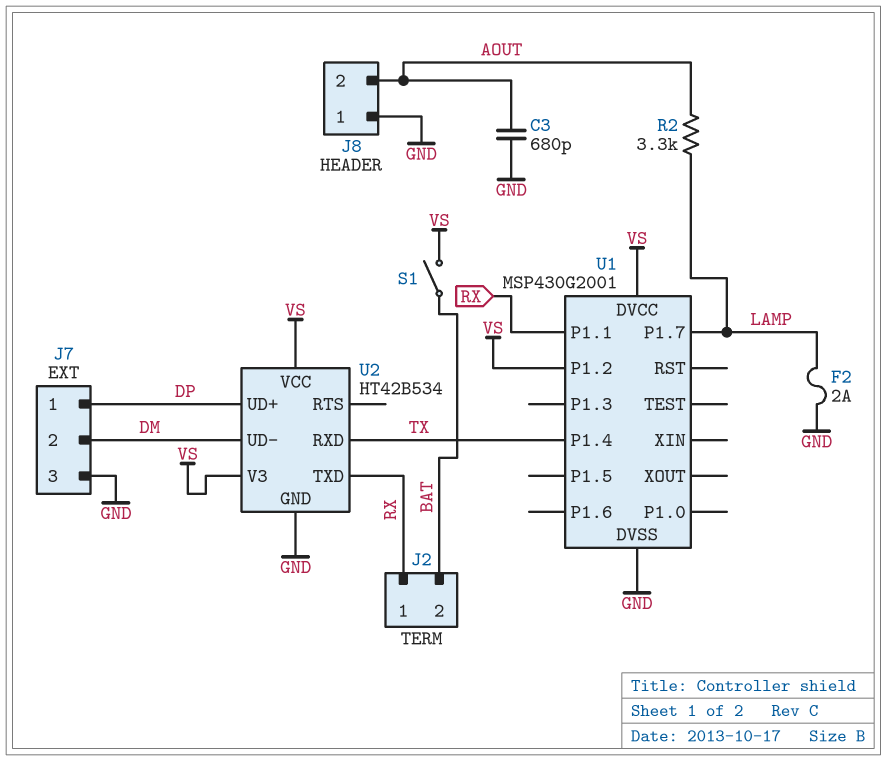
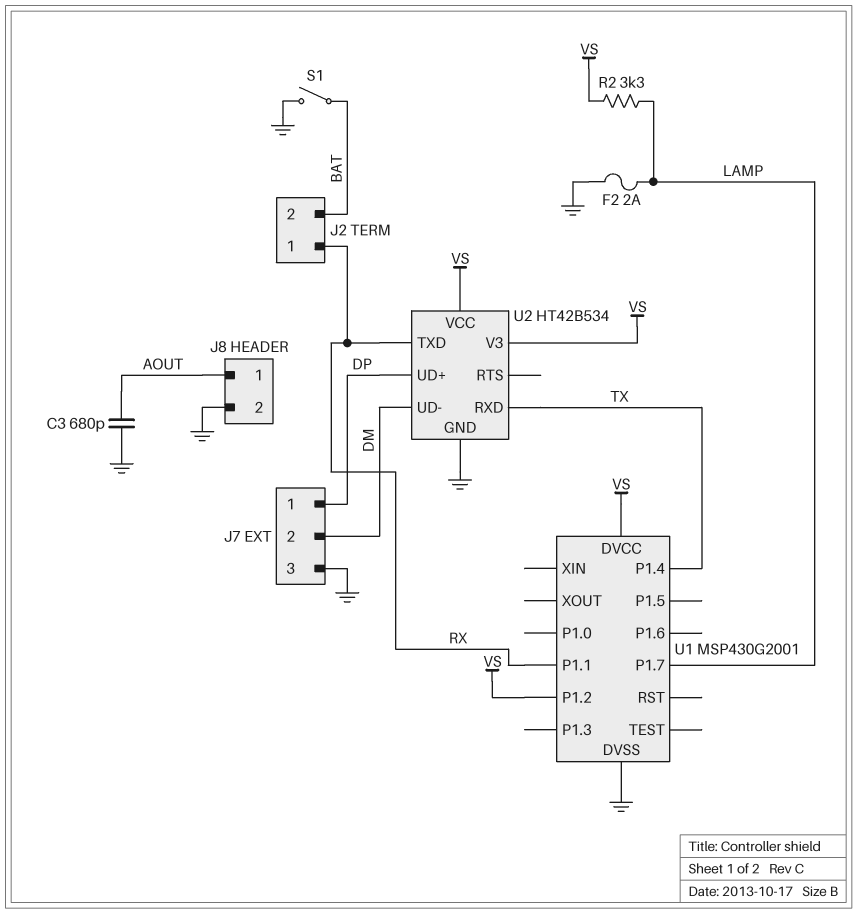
J8 pin 1: GND -> AOUT
J8 pin 2: AOUT -> GND
R2: 3.3k (AOUT, LAMP) -> 3.3k (LAMP, VS)
S1: switch (BAT, VS) -> switch (BAT, GND)

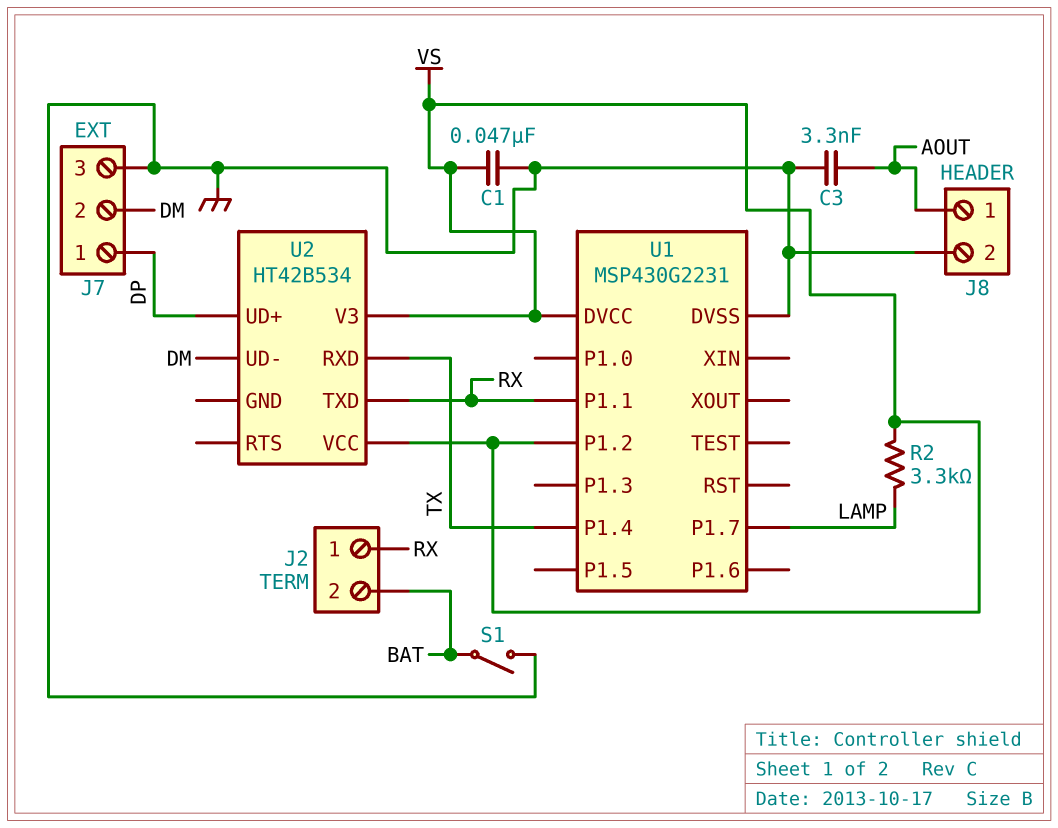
C1: none -> 47nF (GND, VS)
C3: 680pF (AOUT, GND) -> 3.3nF (AOUT, GND)
F2: 2A (GND, LAMP) -> none
U1: MSP430G2001 -> MSP430G2231
U2 pin GND: GND -> none

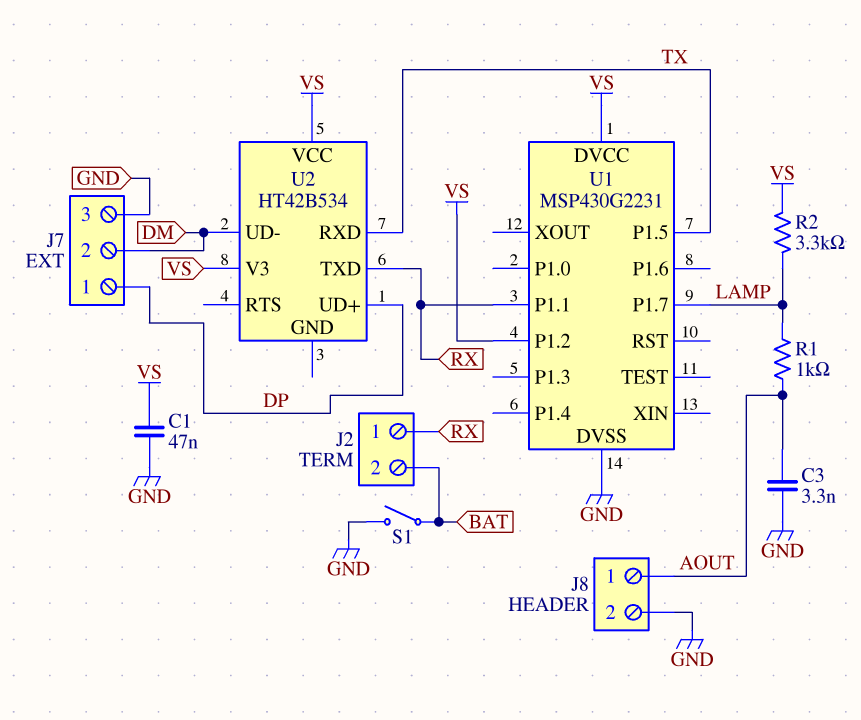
R1: none -> 1k (AOUT, LAMP)
U1 pin P1.4: TX -> none
U1 pin P1.5: none -> TX

